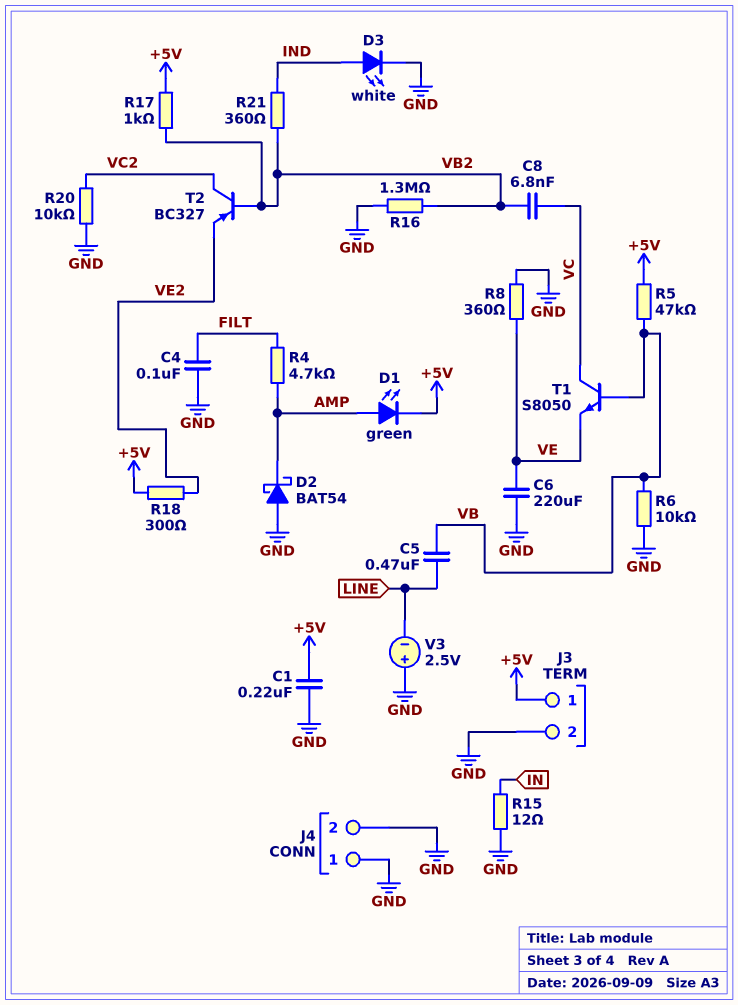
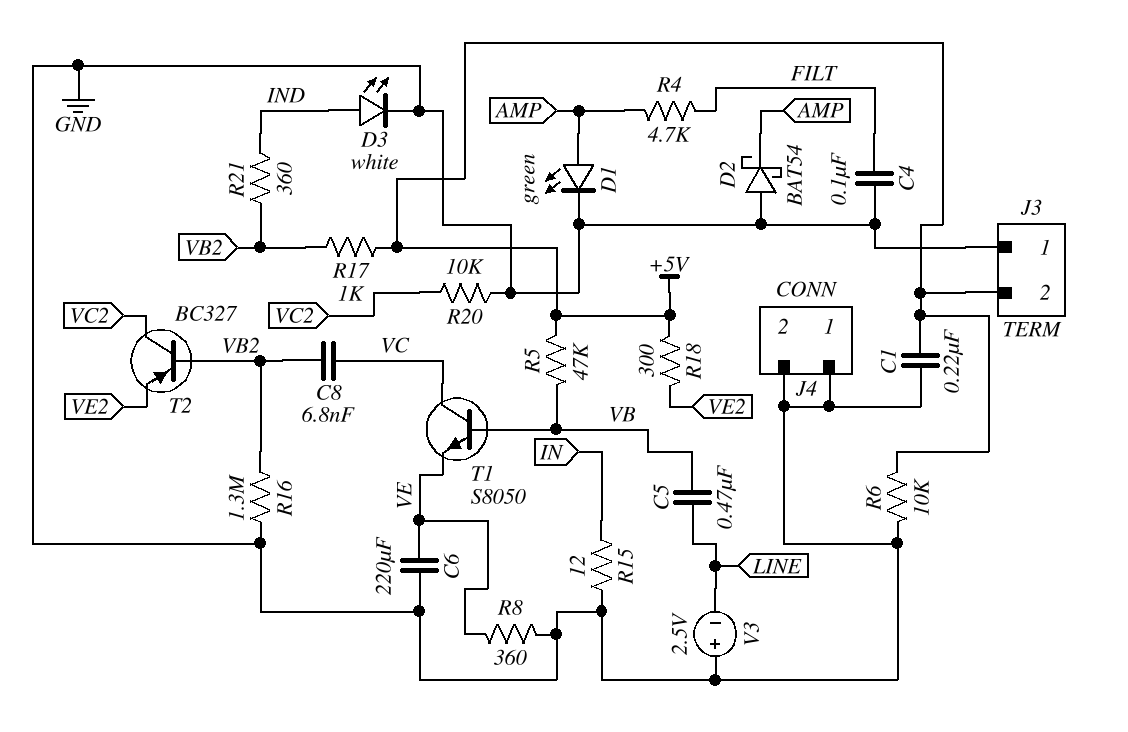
D1: LED green (A AMP, K +5V) -> LED green (A AMP, K GND)
J3 pin 1: +5V -> GND
J3 pin 2: GND -> +5V
R6: 10k (GND, VB) -> 10k (+5V, GND)

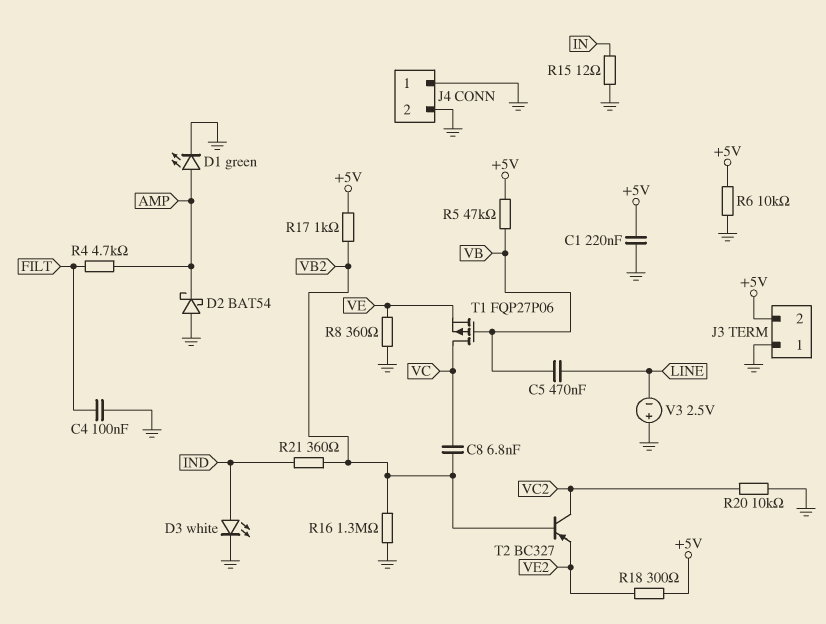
C6: 220uF (GND, VE) -> none
T1: NPN S8050 (B VB, C VC, E VE) -> PMOS FQP27P06 (G VB, D VC, S VE)

